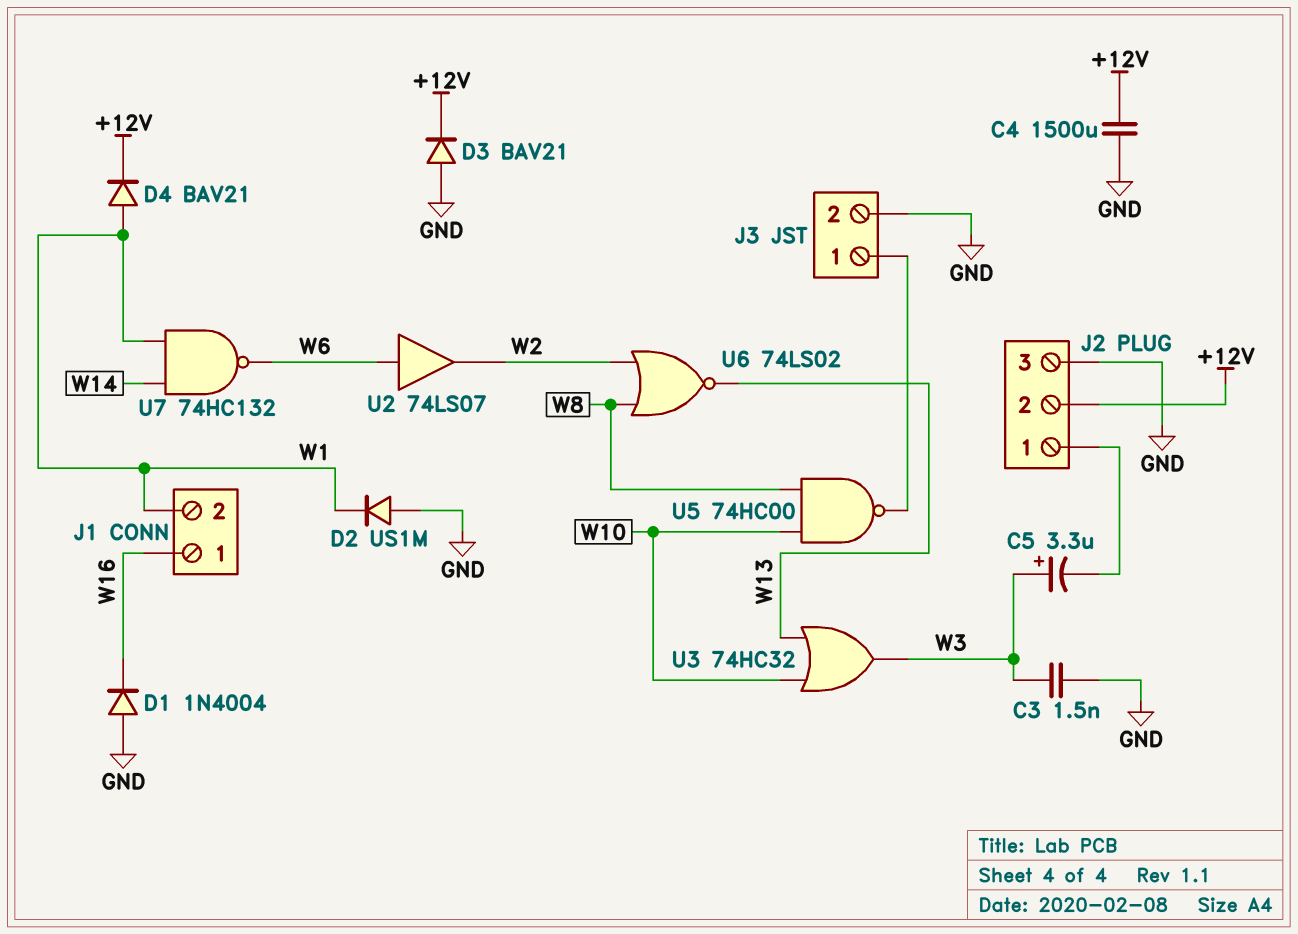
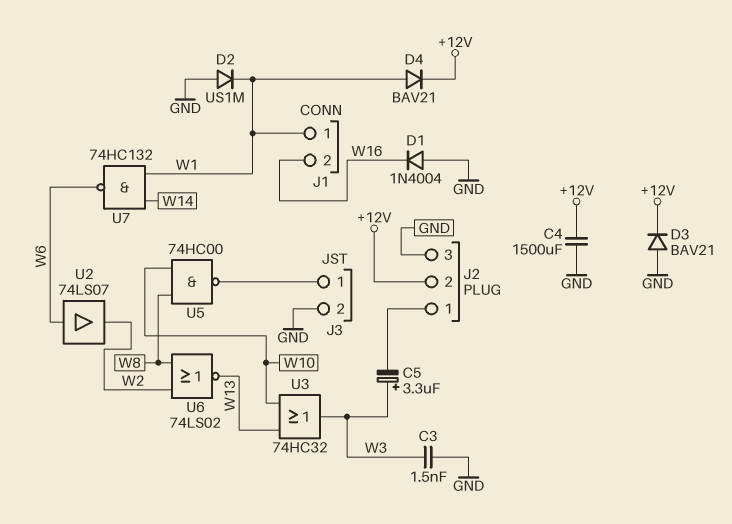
J1 pin 1: W16 -> W1
J1 pin 2: W1 -> W16

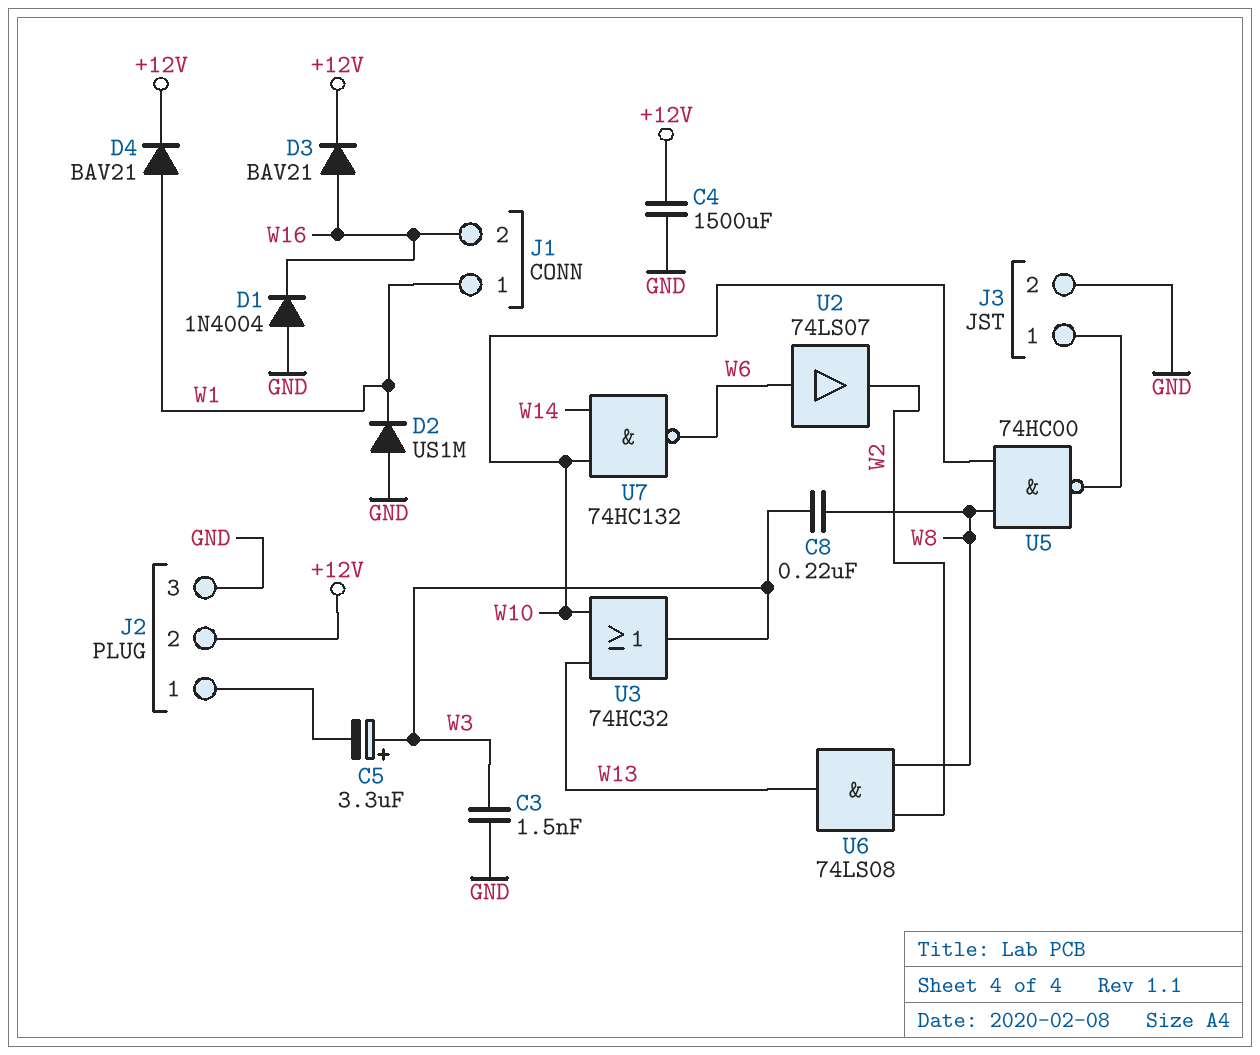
C8: none -> 220nF (W3, W8)
D3: diode BAV21 (A GND, K +12V) -> diode BAV21 (A W16, K +12V)
U6: NOR 74LS02 (in W2, in W8, out W13) -> AND 74LS08 (in W2, in W8, out W13)
U7: NAND 74HC132 (in W1, in W14, out W6) -> NAND 74HC132 (in W10, in W14, out W6)

